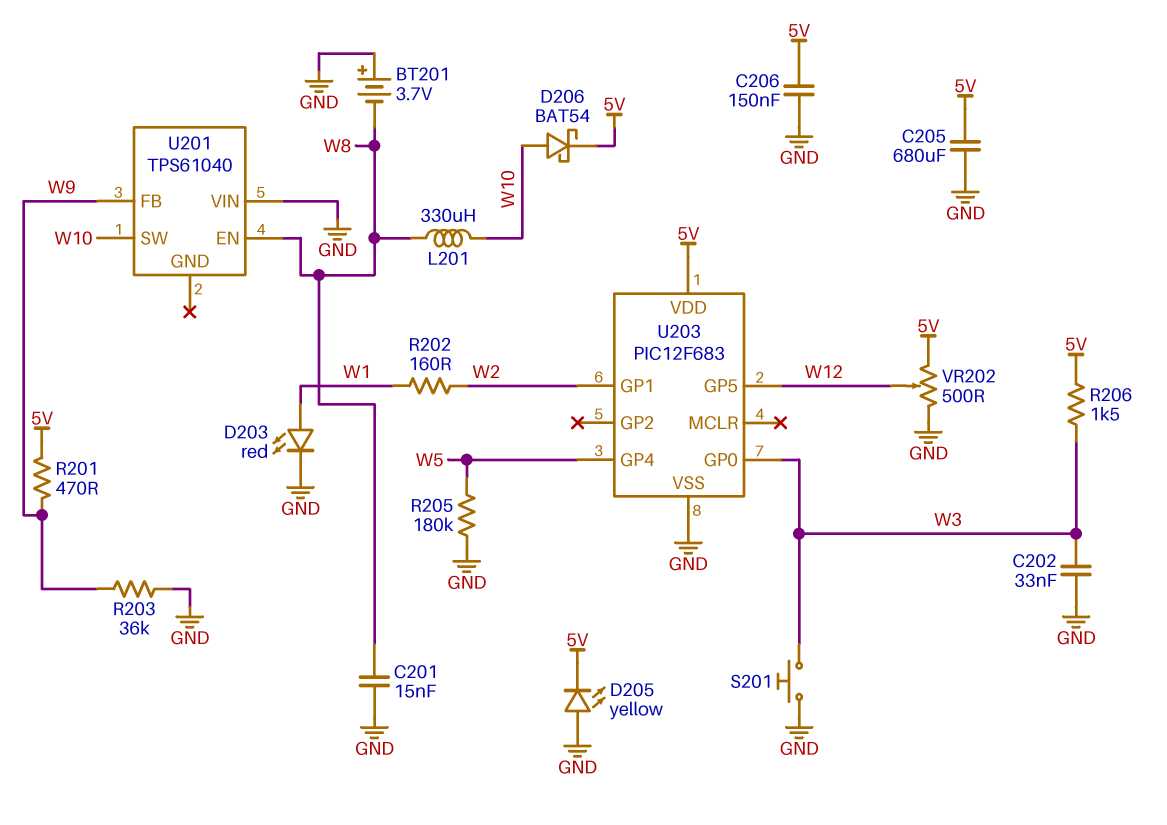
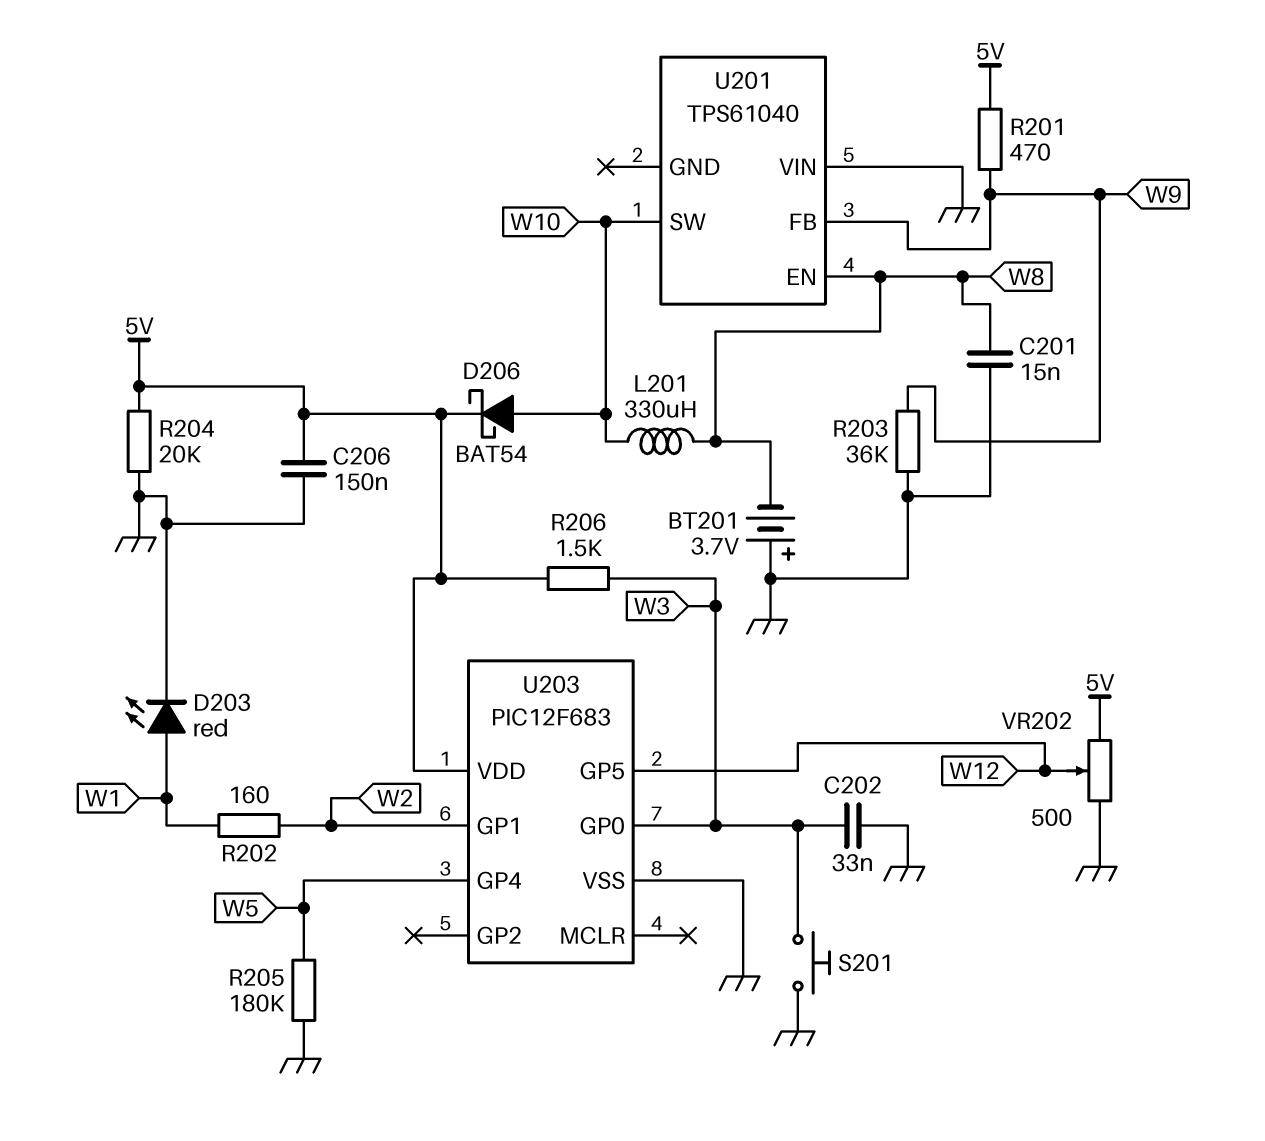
C205: 680uF (5V, GND) -> none
D205: LED yellow (A GND, K 5V) -> none
R204: none -> 20k (5V, GND)

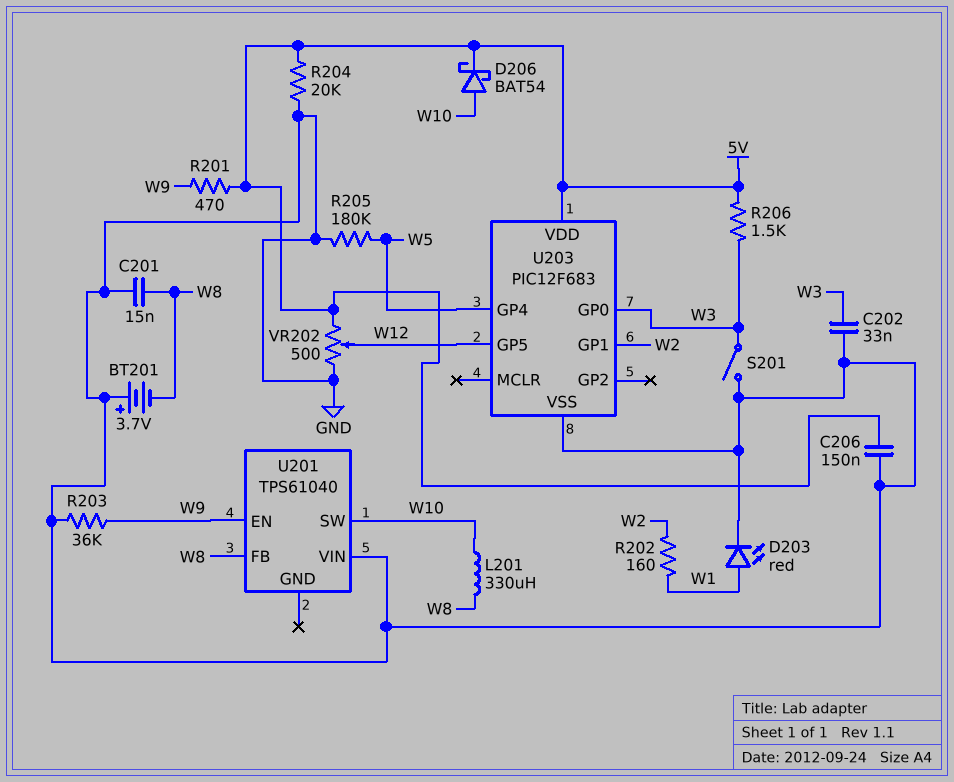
S201: button (GND, W3) -> switch (GND, W3)
U201 pin EN: W8 -> W9
U201 pin FB: W9 -> W8

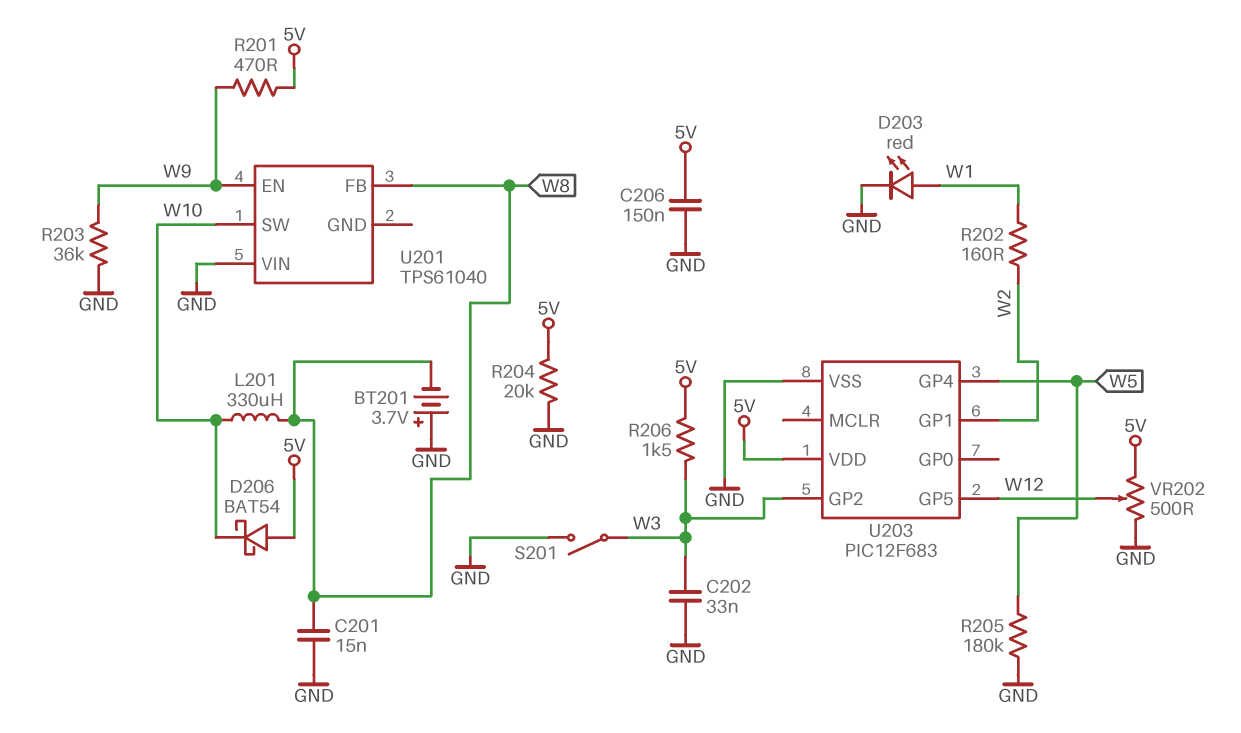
D206: schottky BAT54 (A W10, K 5V) -> schottky BAT54 (A 5V, K W10)
U203 pin GP0: W3 -> none
U203 pin GP2: none -> W3

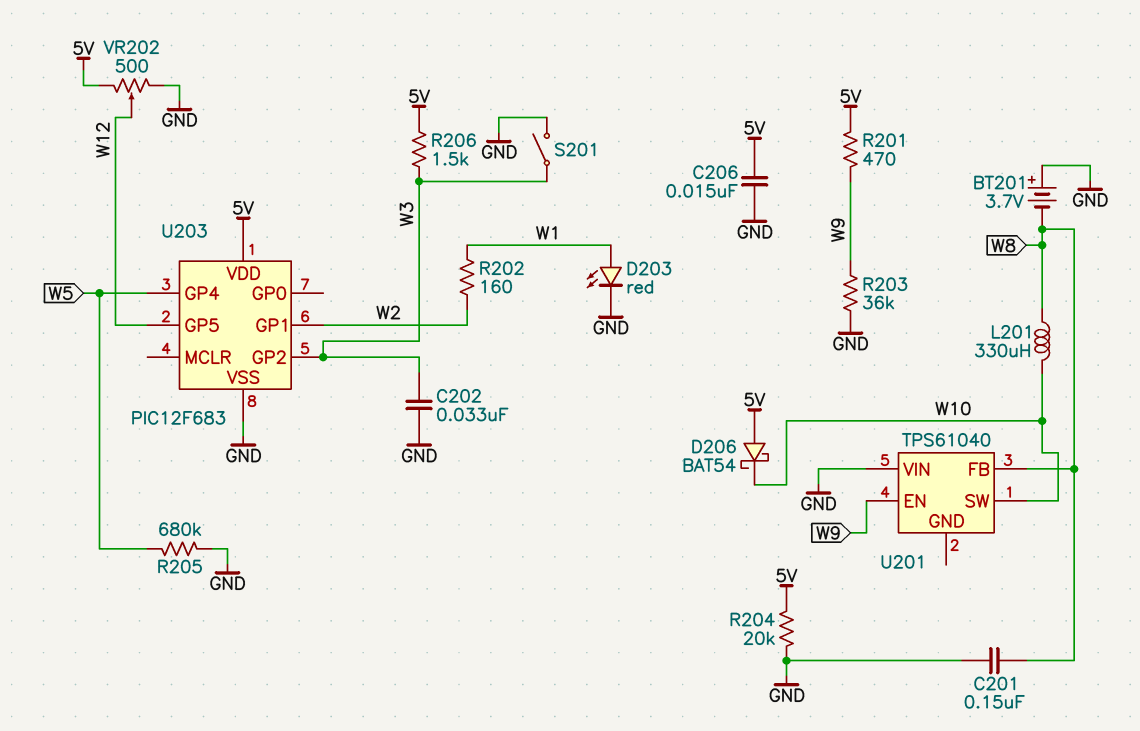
C201: 15nF (GND, W8) -> 150nF (GND, W8)
C206: 150nF (5V, GND) -> 15nF (5V, GND)
R205: 180k (GND, W5) -> 680k (GND, W5)

